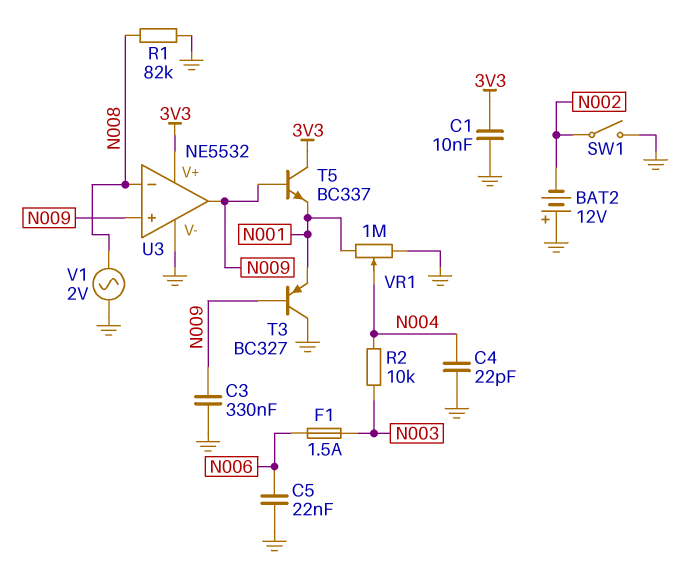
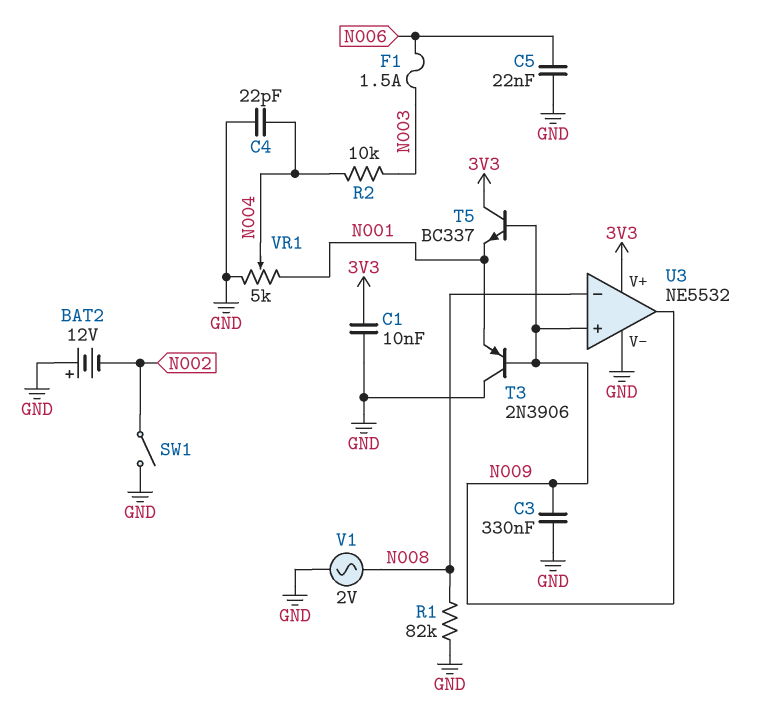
T3: PNP BC327 (B N009, C GND, E N001) -> PNP 2N3906 (B N009, C GND, E N001)
VR1: 1M (GND, N001, wiper N004) -> 5k (GND, N001, wiper N004)

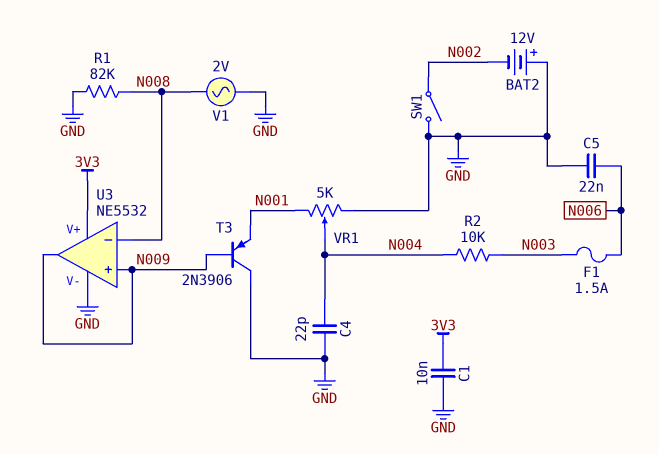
C3: 330nF (GND, N009) -> none
T5: NPN BC337 (B N009, C 3V3, E N001) -> none

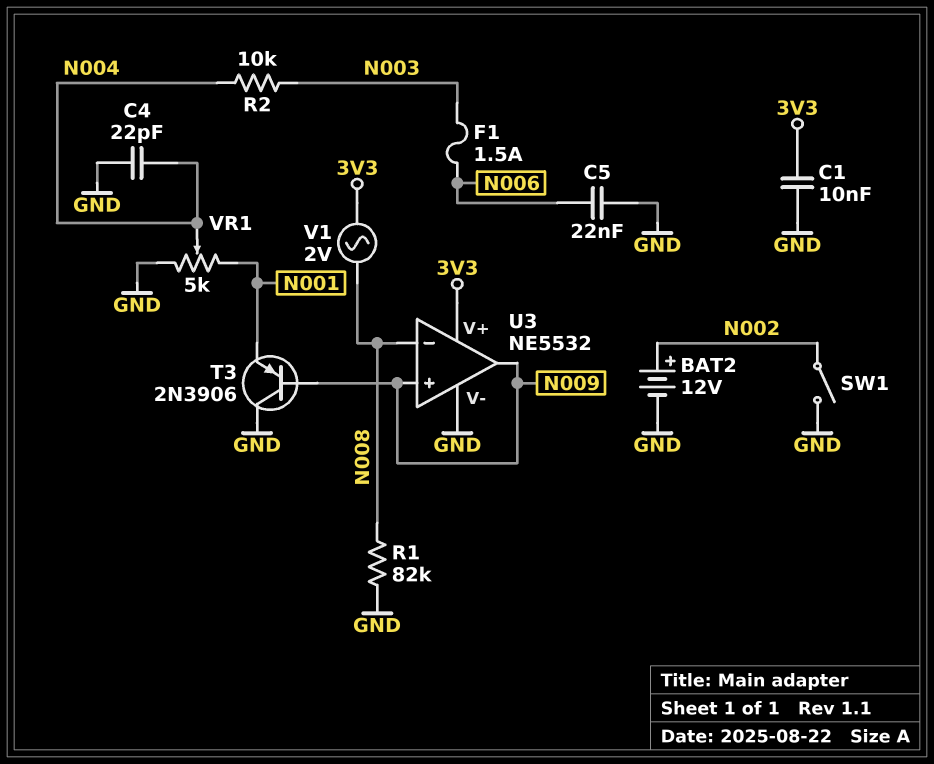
BAT2: 12V (plus GND, minus N002) -> 12V (plus N002, minus GND)
V1: AC 2V (GND, N008) -> AC 2V (3V3, N008)

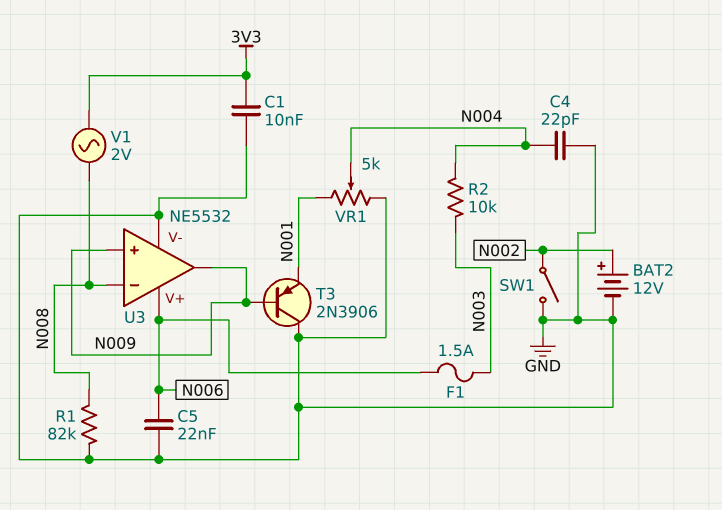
U3 pin V+: 3V3 -> N006

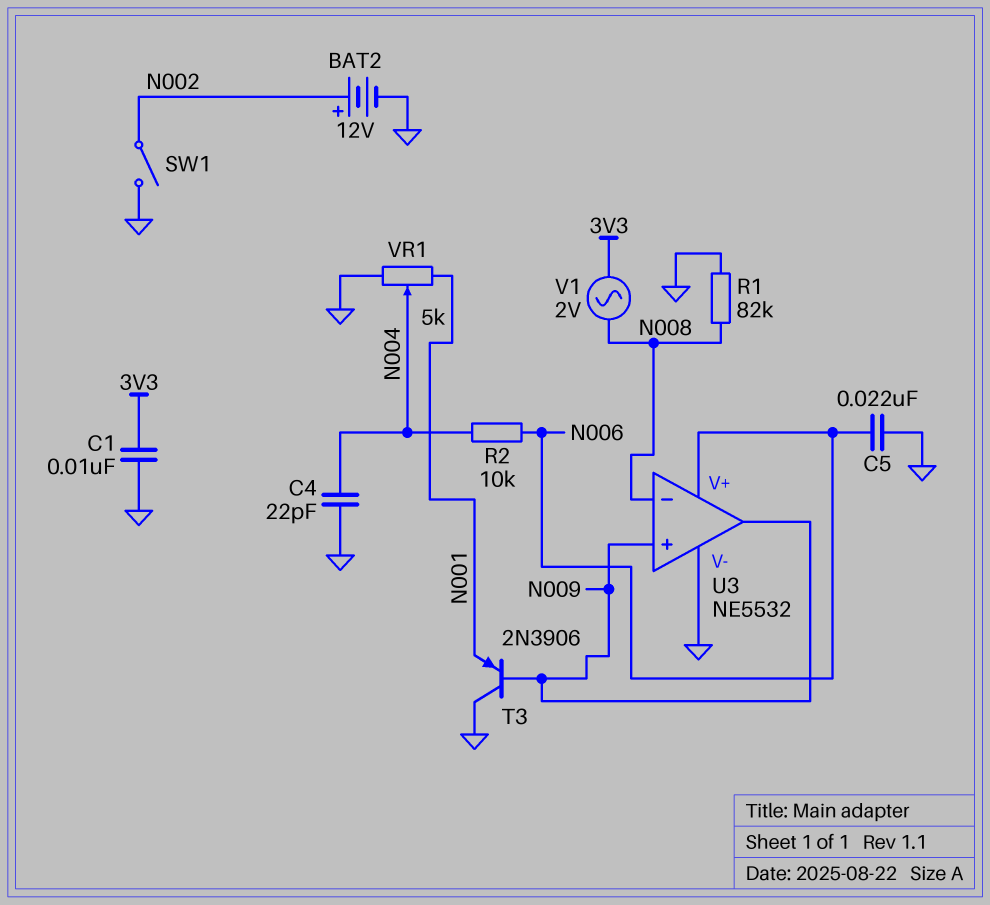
F1: 1.5A (N003, N006) -> none
R2: 10k (N003, N004) -> 10k (N004, N006)

